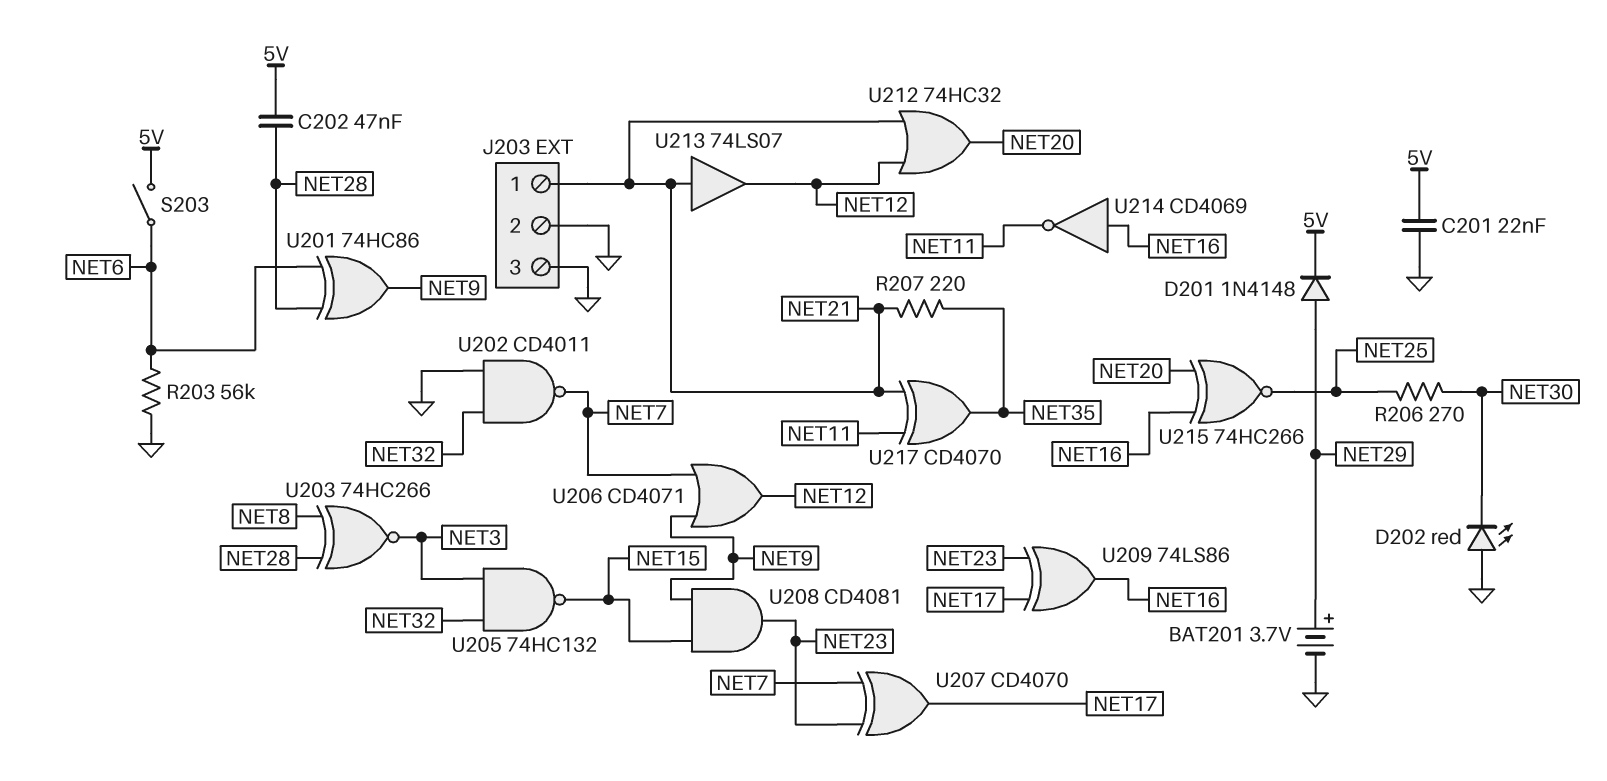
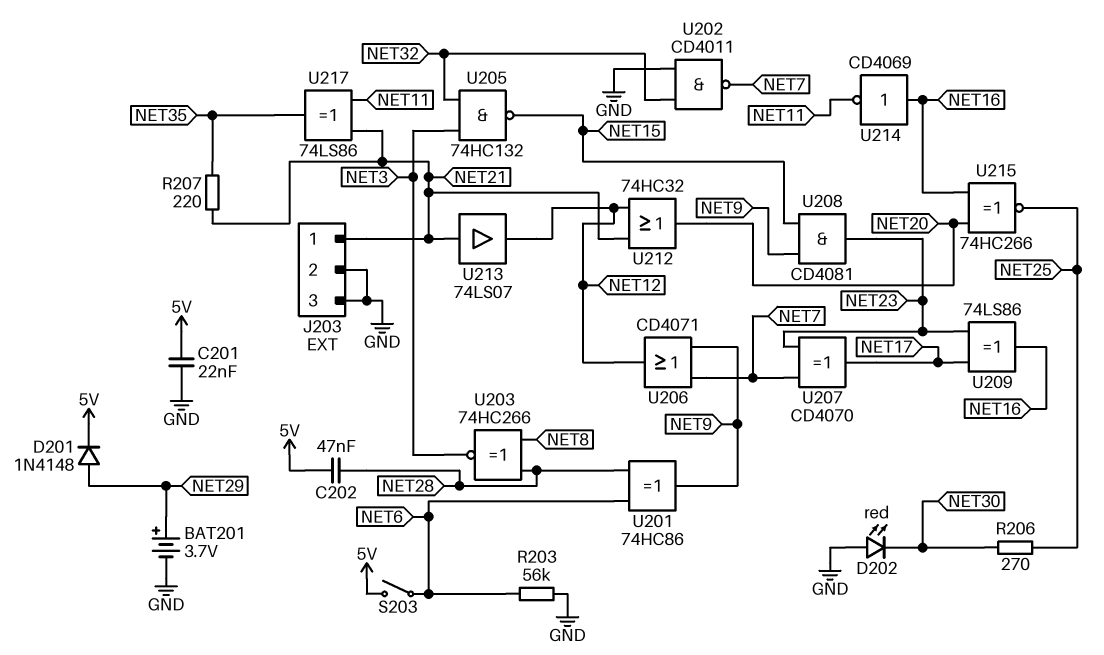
U217: XOR CD4070 (in NET11, in NET21, out NET35) -> XOR 74LS86 (in NET11, in NET21, out NET35)

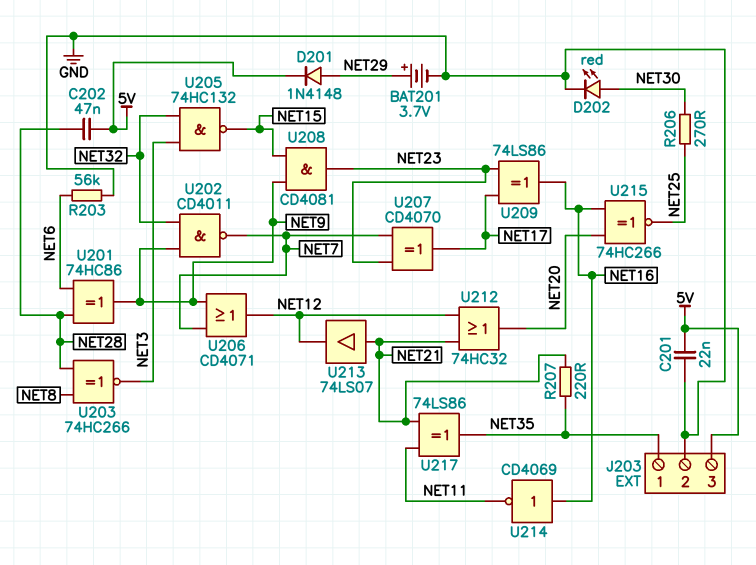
D202: LED red (A GND, K NET30) -> LED red (A NET30, K GND)
J203 pin 1: NET21 -> NET35
J203 pin 3: GND -> 5V
S203: switch (5V, NET6) -> none
U202: NAND CD4011 (in GND, in NET32, out NET7) -> NAND CD4011 (in NET9, in NET32, out NET7)

